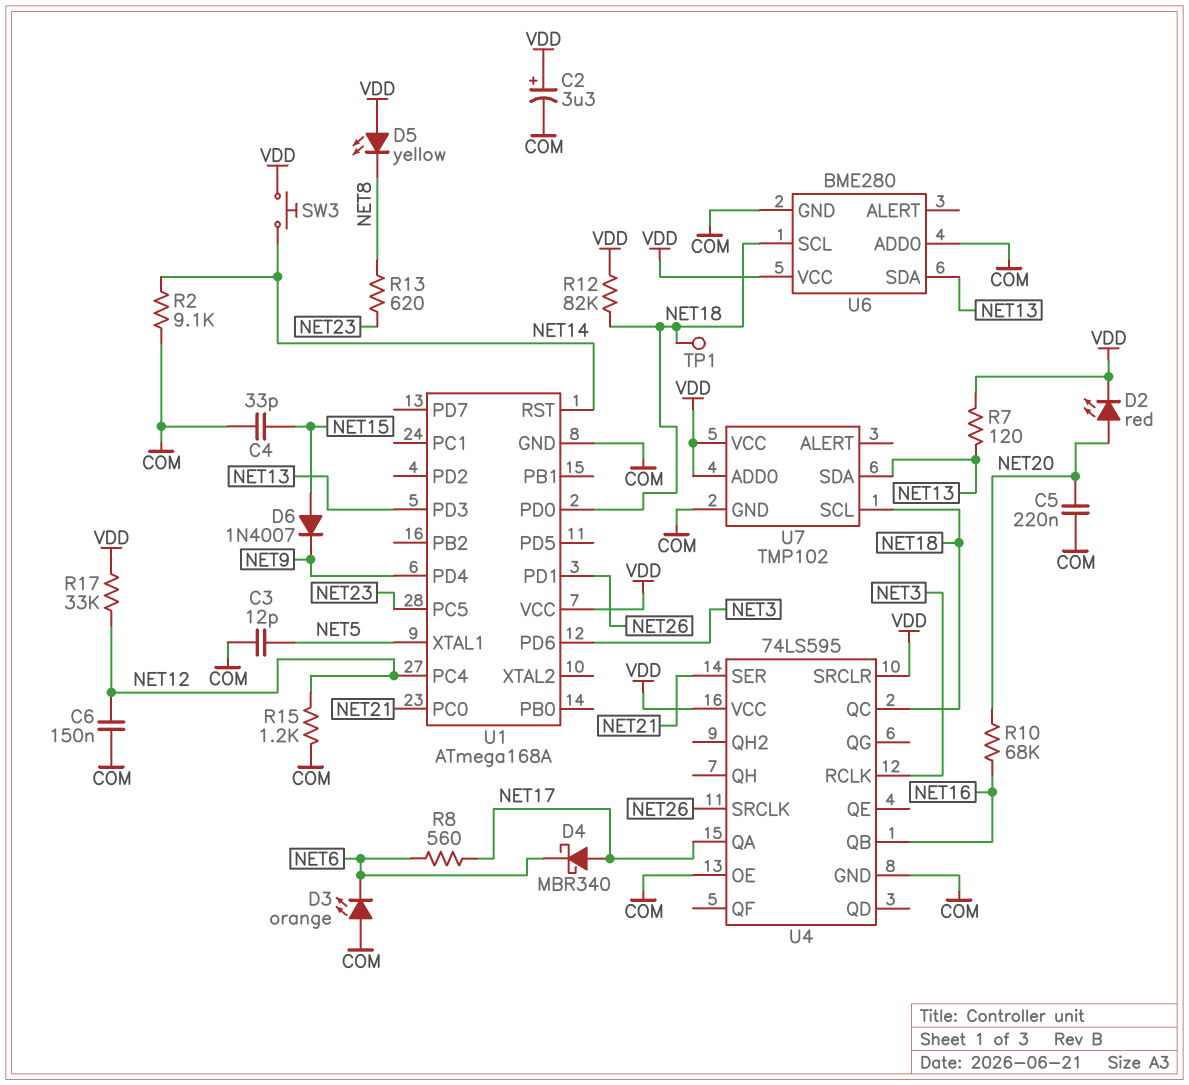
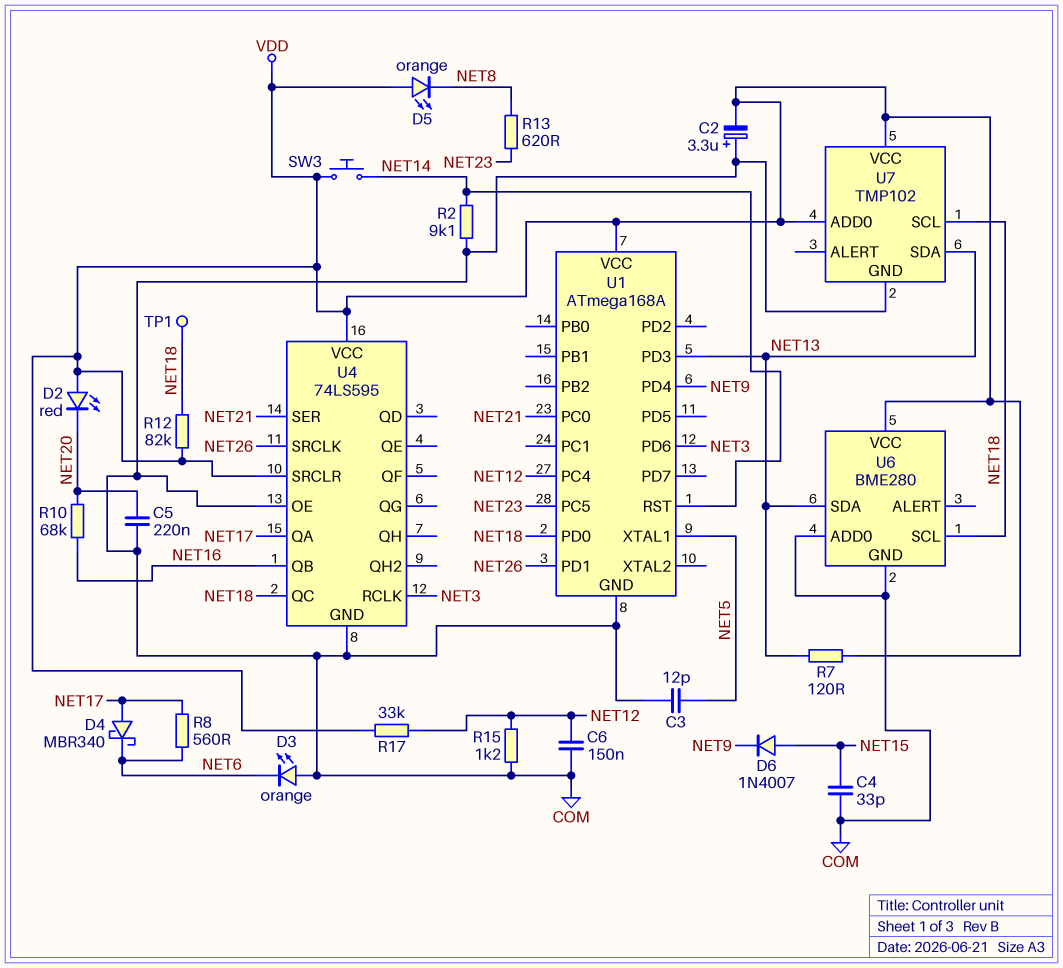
C2: 3.3uF (plus VDD, minus COM) -> 3.3uF (plus COM, minus VDD)
D2: LED red (A NET20, K VDD) -> LED red (A VDD, K NET20)
D5: LED yellow (A VDD, K NET8) -> LED orange (A VDD, K NET8)

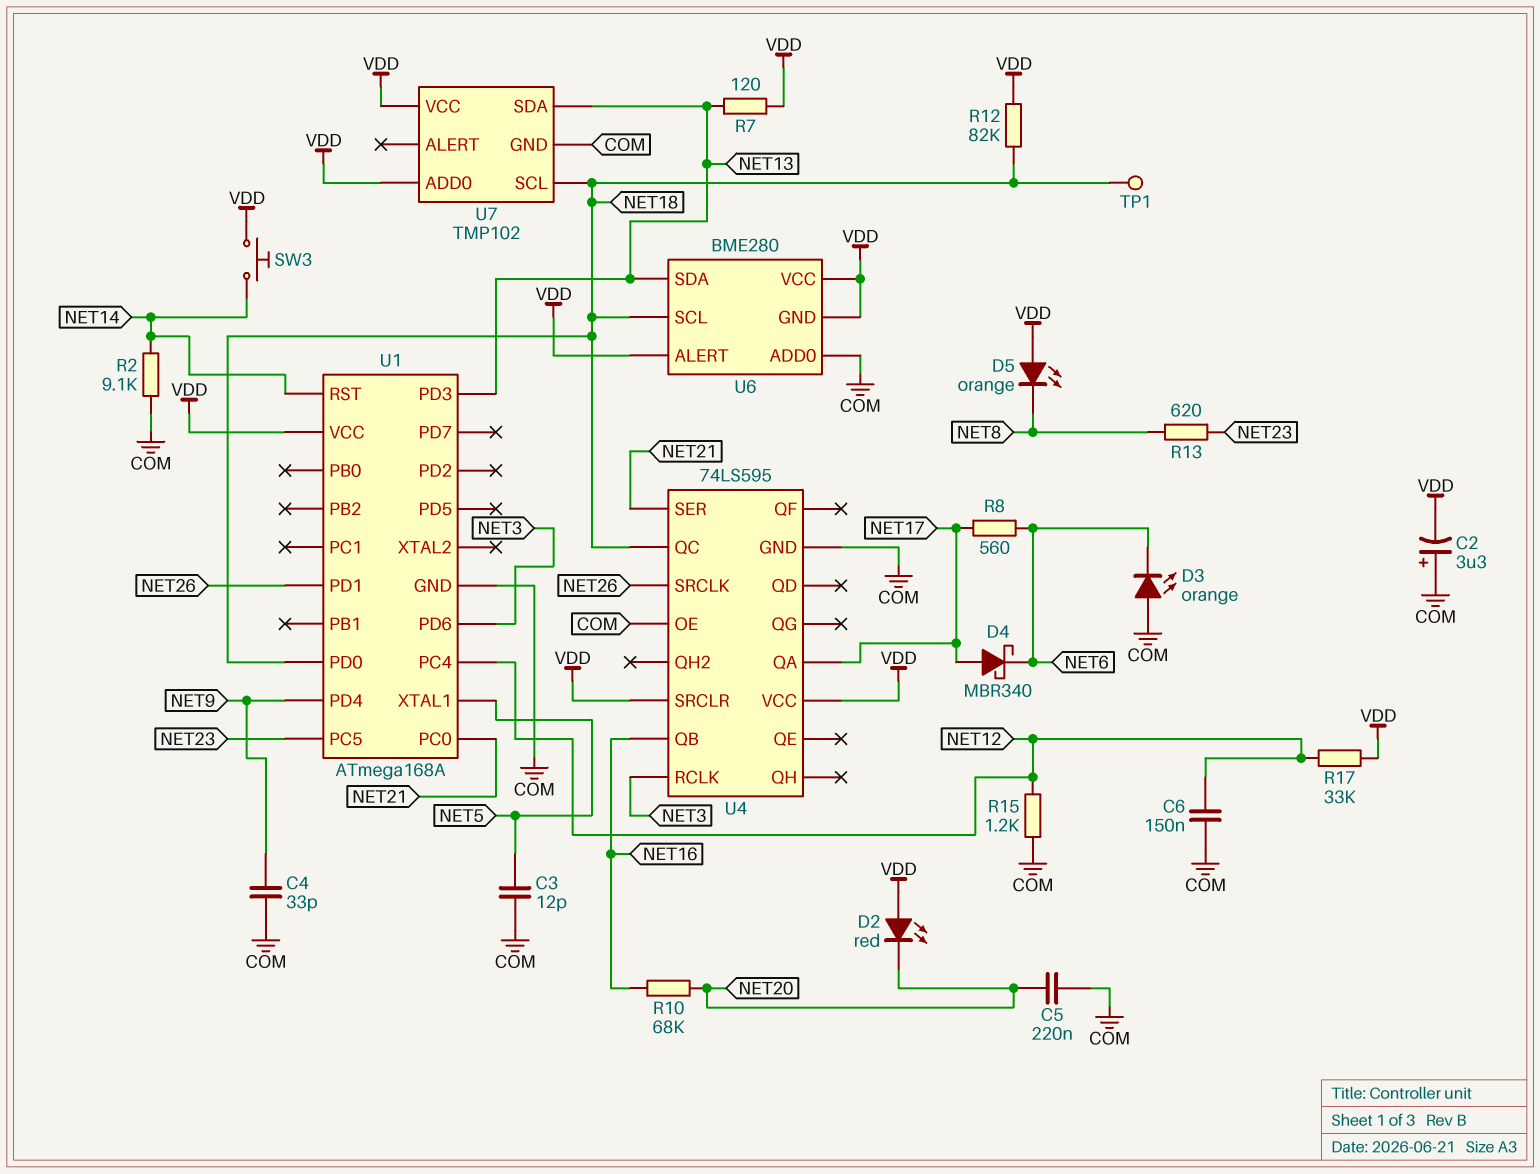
C4: 33pF (COM, NET15) -> 33pF (COM, NET9)
D6: diode 1N4007 (A NET15, K NET9) -> none
U6 pin ALERT: none -> VDD
U6 pin GND: COM -> VDD

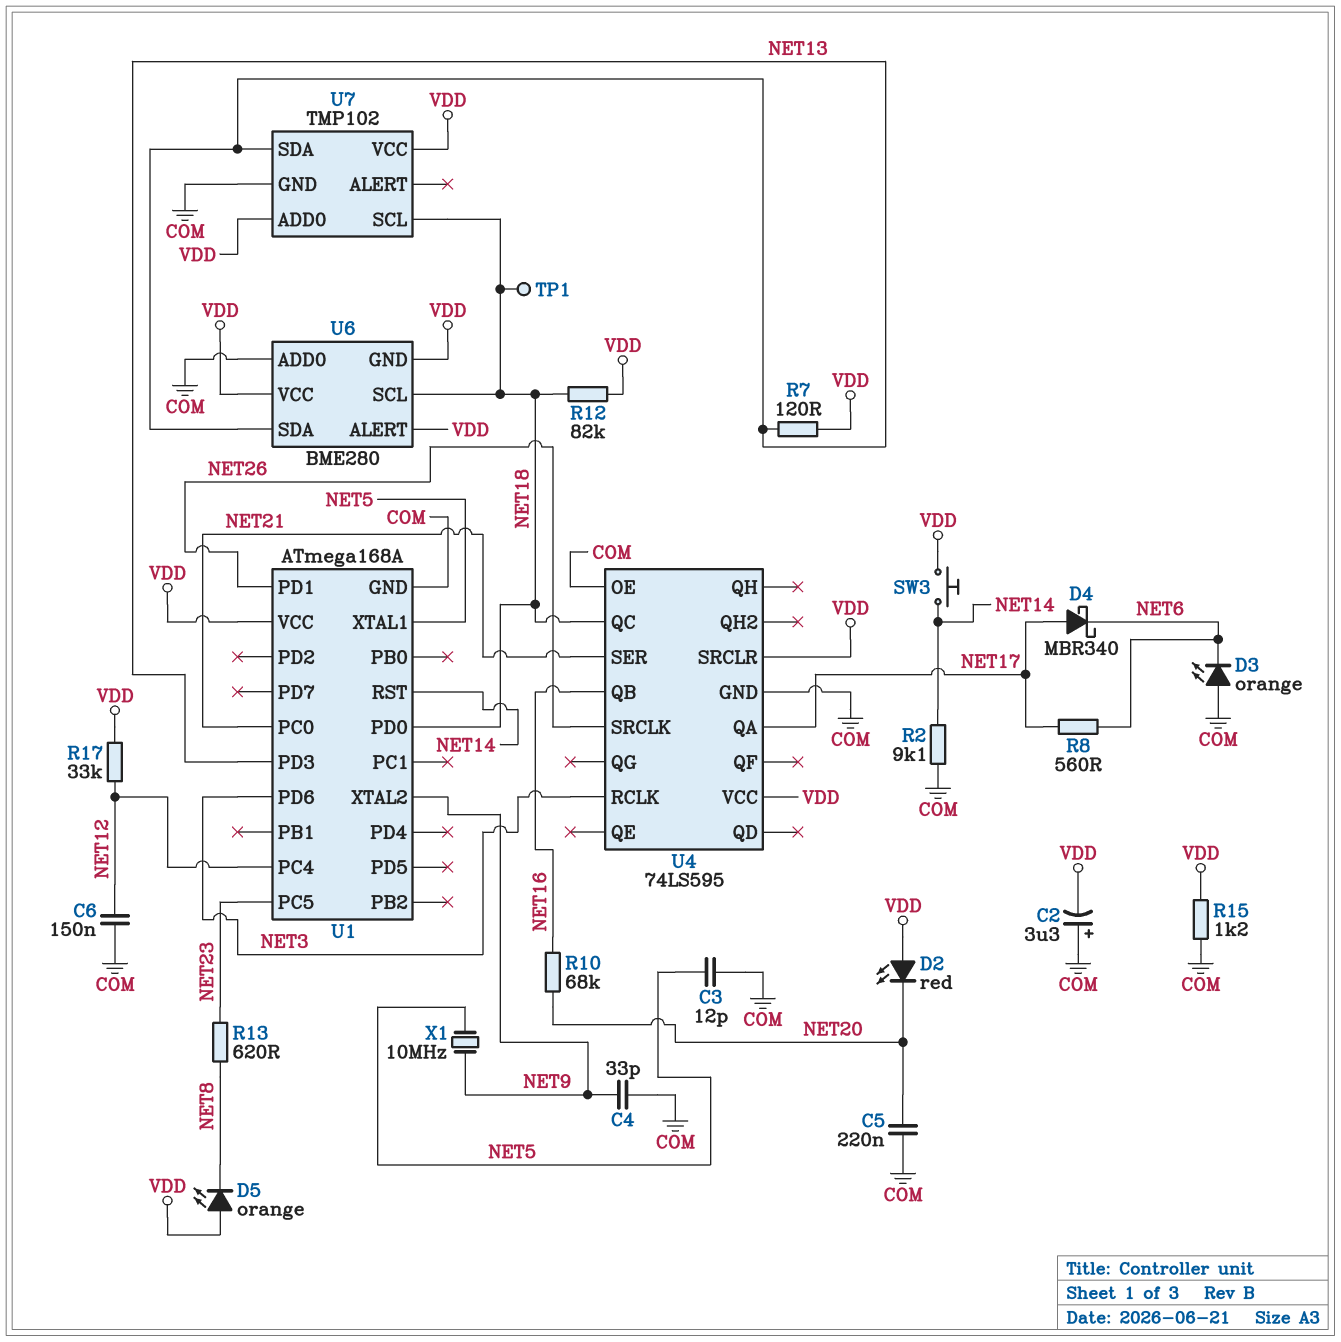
R15: 1.2k (COM, NET12) -> 1.2k (COM, VDD)
U1 pin PD4: NET9 -> none
U1 pin XTAL2: none -> NET9
X1: none -> 10MHz (NET5, NET9)

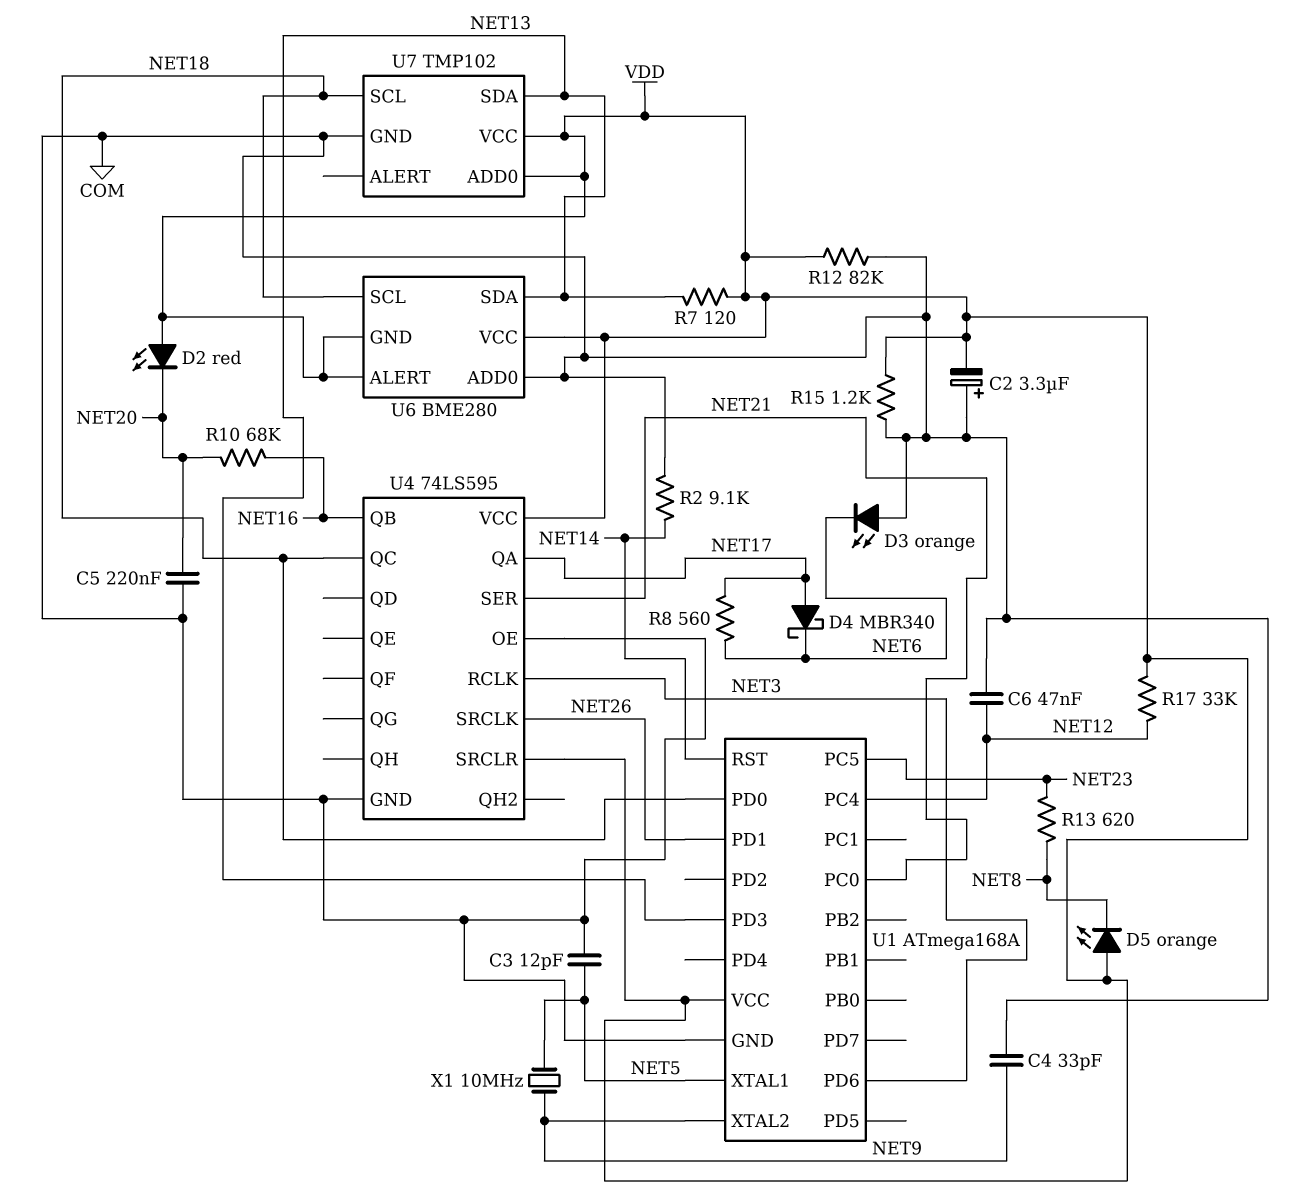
C6: 150nF (COM, NET12) -> 47nF (COM, NET12)
R12: 82k (NET18, VDD) -> 82k (COM, VDD)
SW3: button (NET14, VDD) -> none
TP1: test point (NET18) -> none

